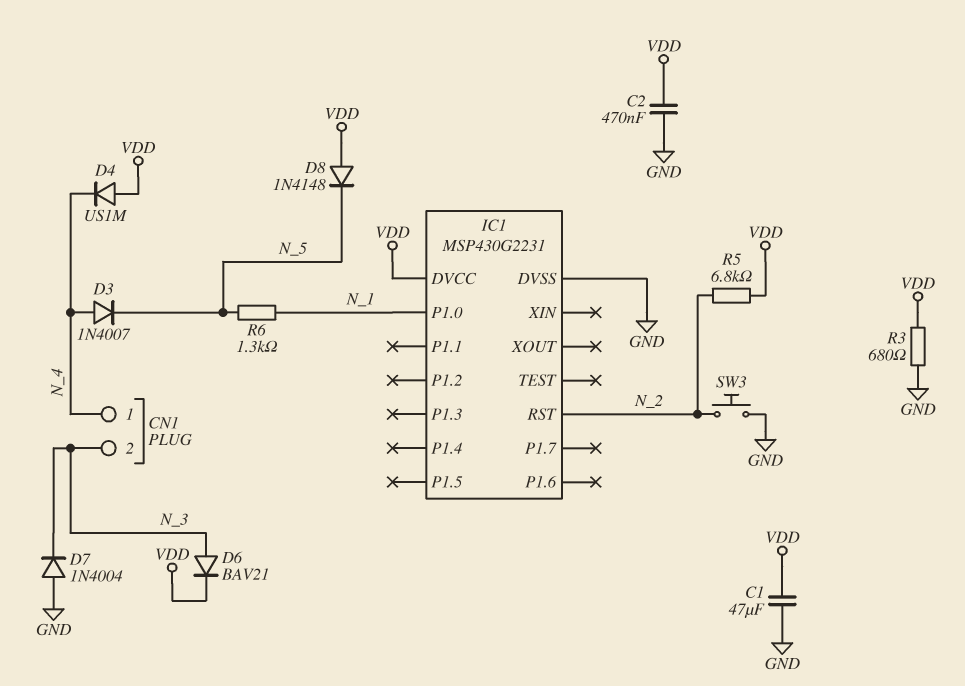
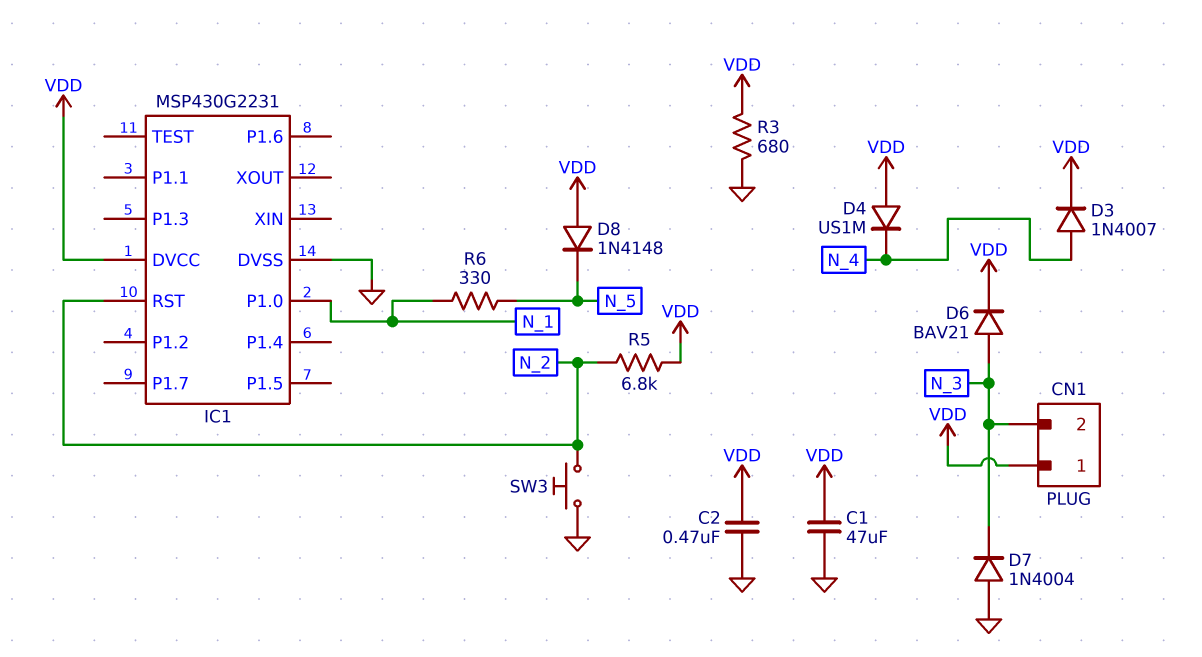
CN1 pin 1: N_4 -> VDD
D3: diode 1N4007 (A N_4, K N_5) -> diode 1N4007 (A N_4, K VDD)
R6: 1.3k (N_1, N_5) -> 330 (N_1, N_5)

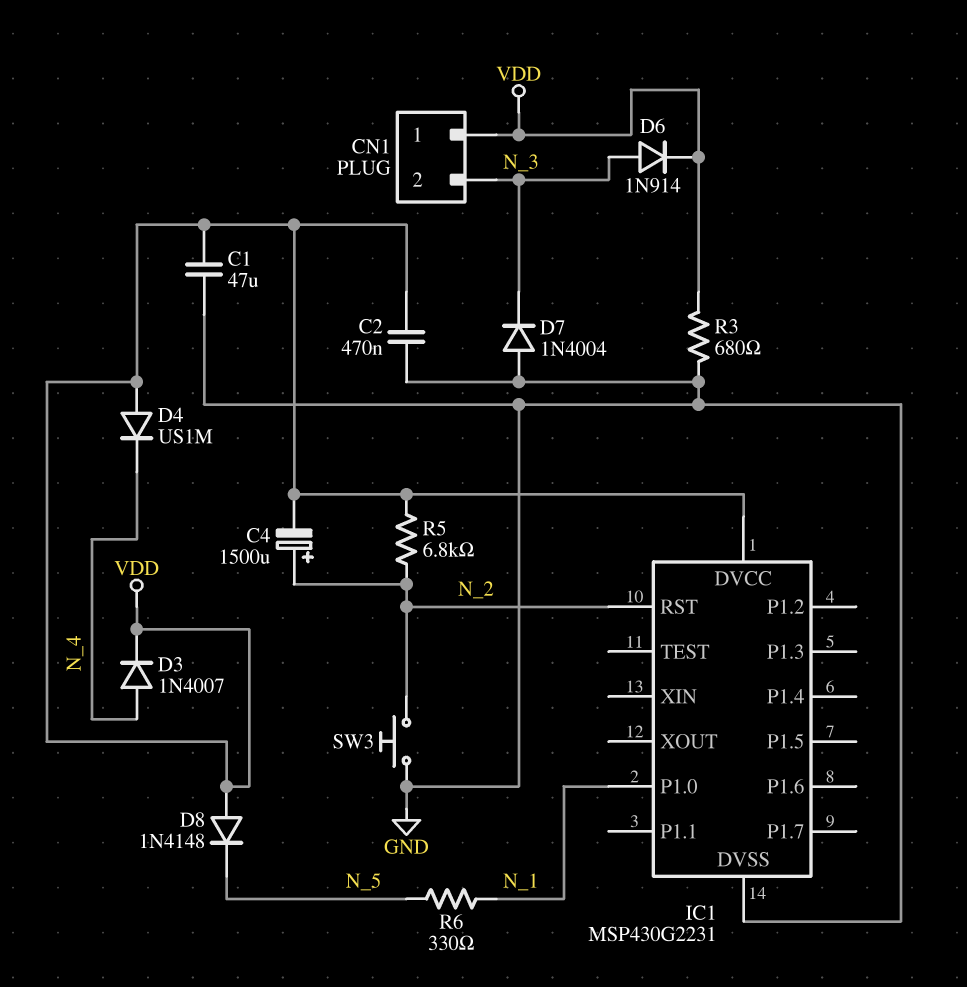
C4: none -> 1500uF (plus N_2, minus VDD)
D6: diode BAV21 (A N_3, K VDD) -> diode 1N914 (A N_3, K VDD)

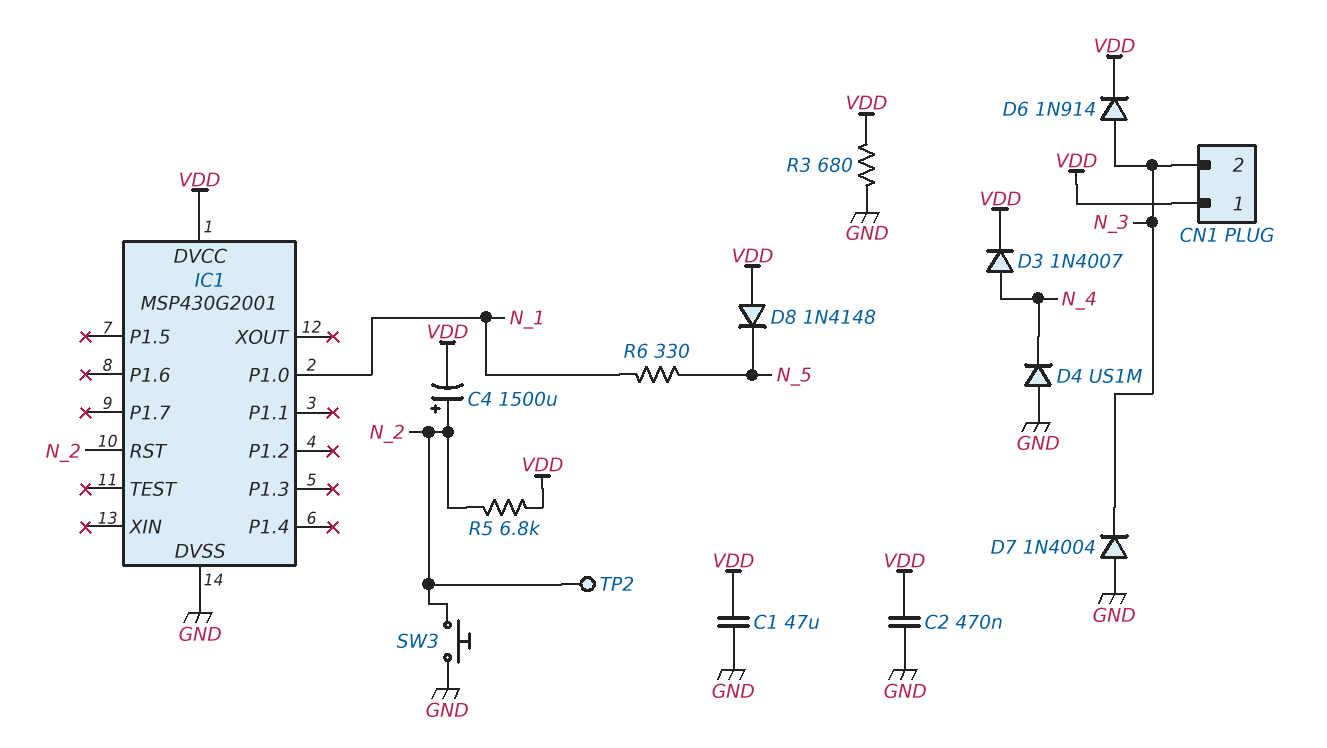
D4: diode US1M (A VDD, K N_4) -> diode US1M (A GND, K N_4)
IC1: MSP430G2231 -> MSP430G2001
TP2: none -> test point (N_2)

